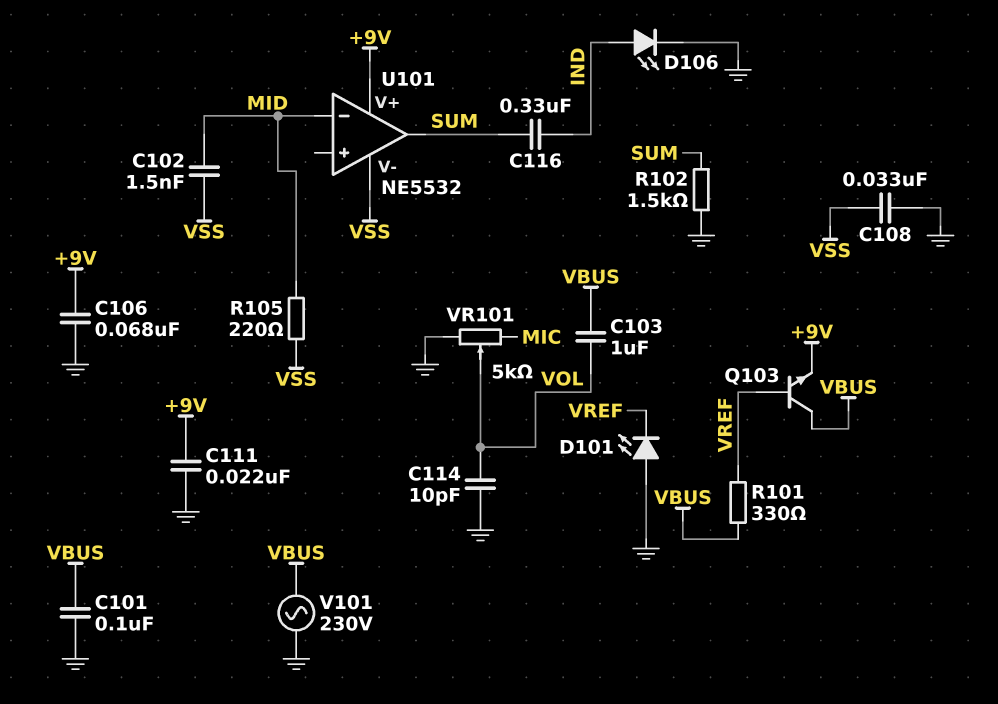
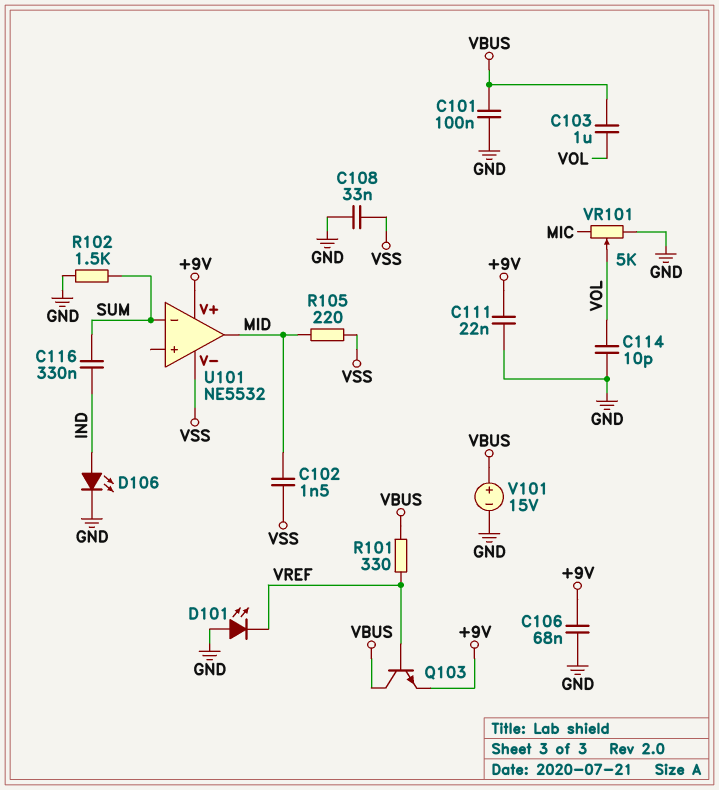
U101 pin in-: MID -> SUM
U101 pin out: SUM -> MID
V101: AC 230V (GND, VBUS) -> 15V (plus VBUS, minus GND)

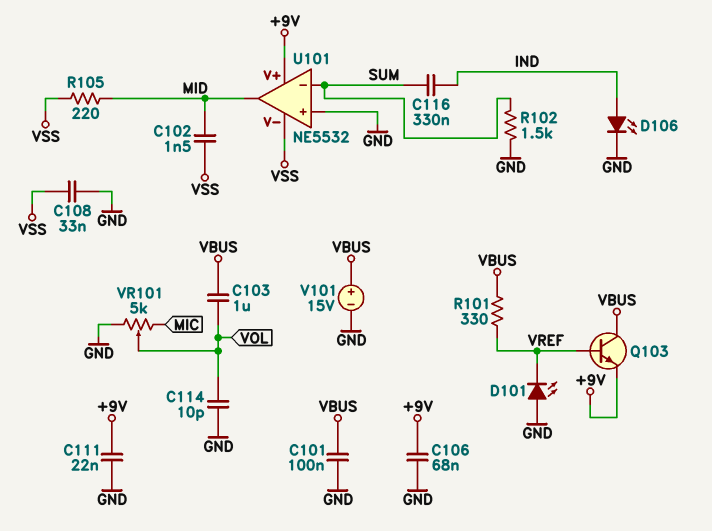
U101 pin in+: none -> GND

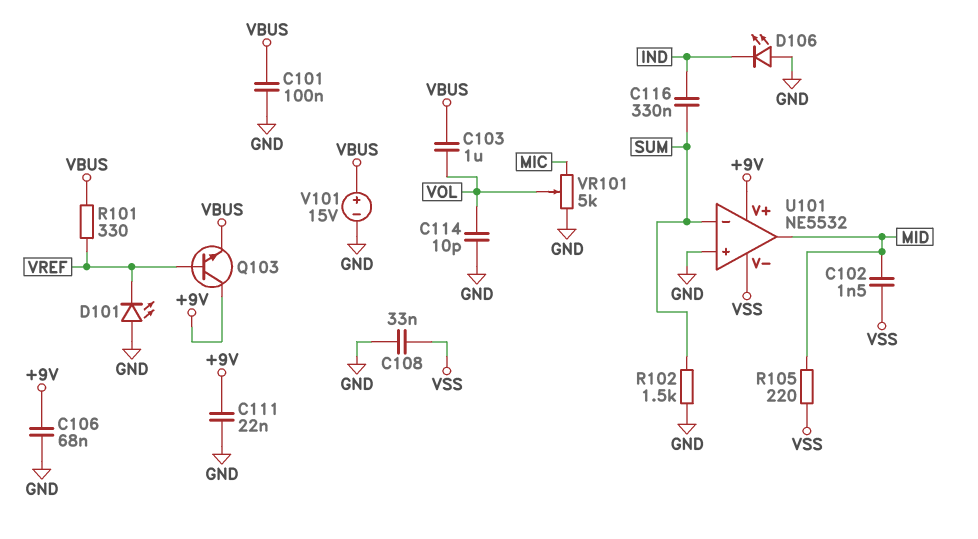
D106: LED (A IND, K GND) -> LED (A GND, K IND)
Q103: NPN (B VREF, C VBUS, E +9V) -> NPN (B VREF, C +9V, E VBUS)

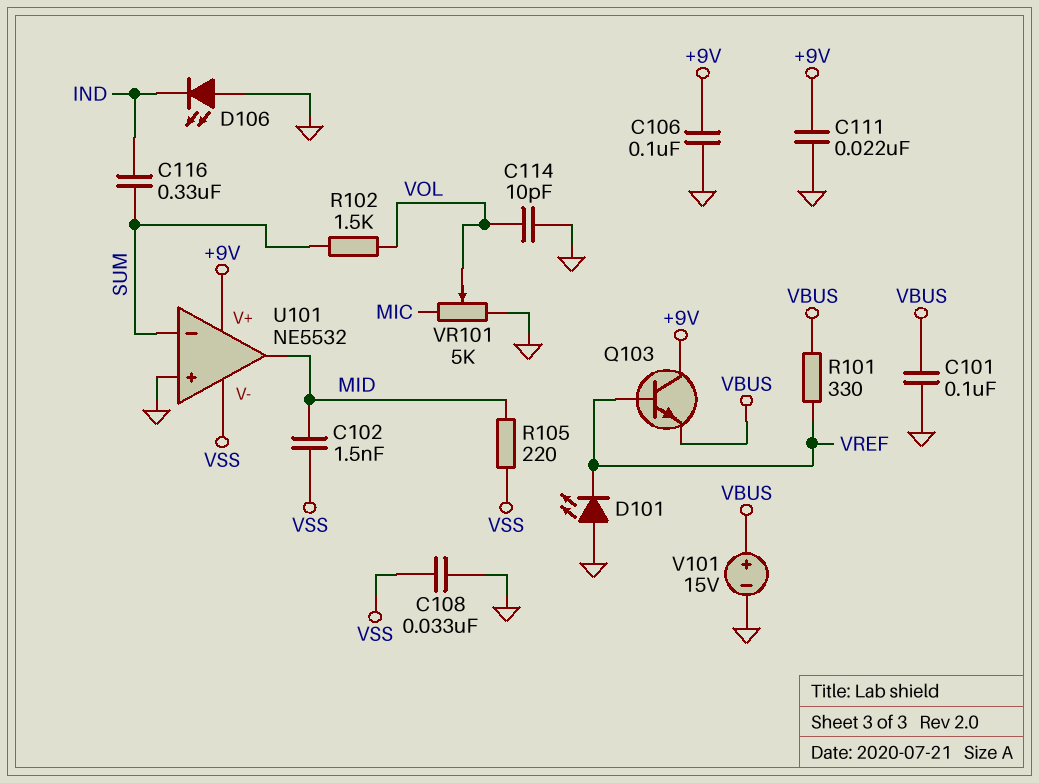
C103: 1uF (VBUS, VOL) -> none
C106: 68nF (+9V, GND) -> 100nF (+9V, GND)
R102: 1.5k (GND, SUM) -> 1.5k (SUM, VOL)

